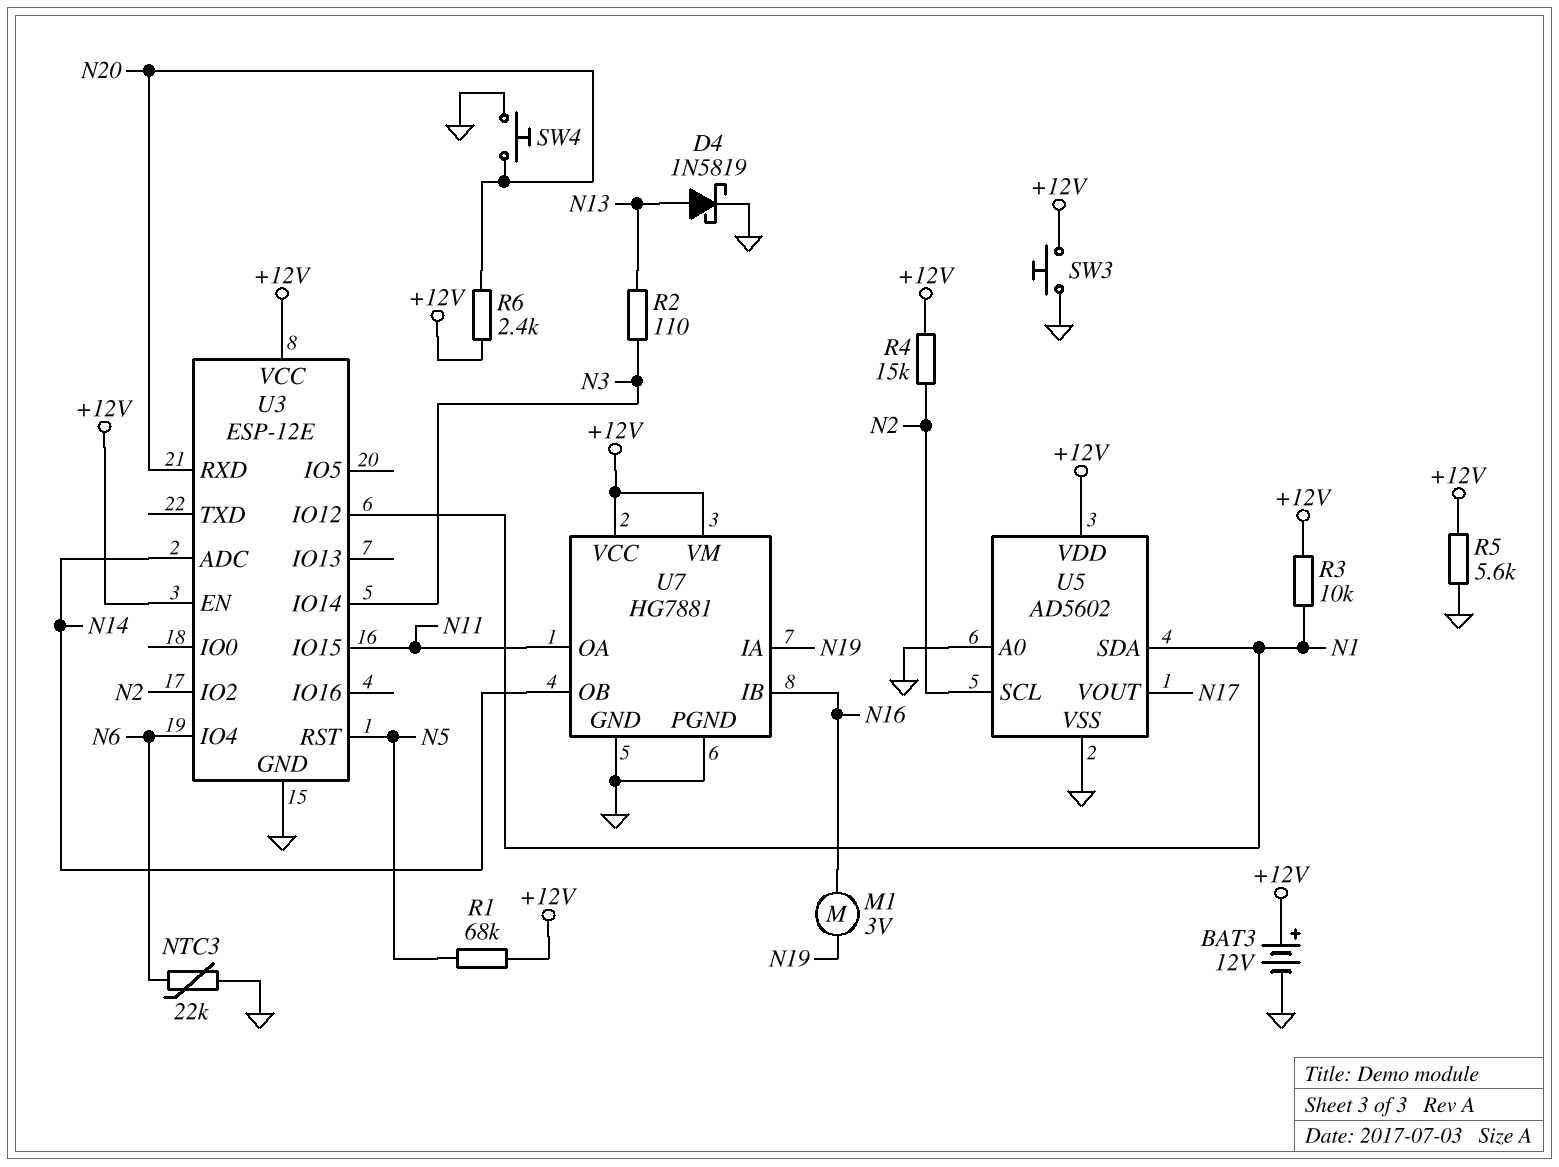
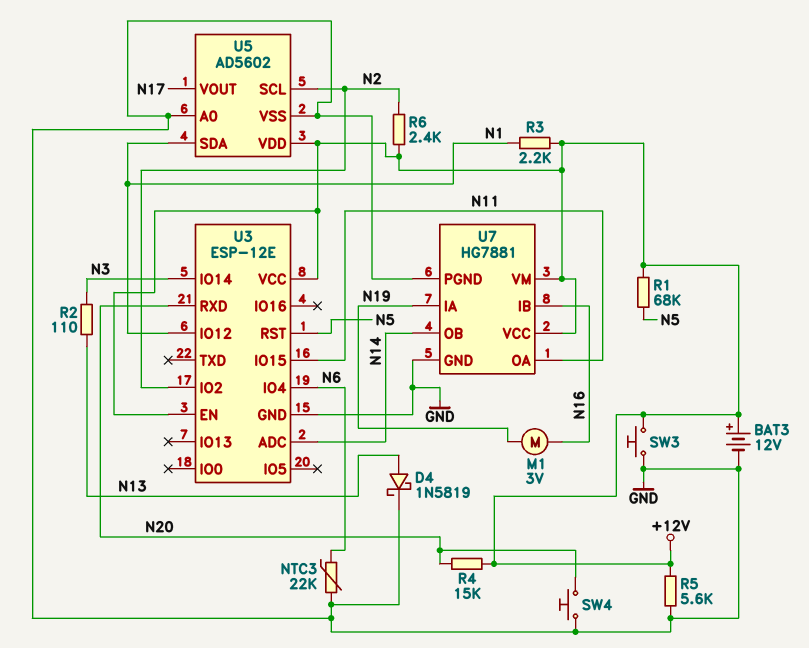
R3: 10k (+12V, N1) -> 2.2k (+12V, N1)
R4: 15k (+12V, N2) -> 15k (+12V, N20)
R6: 2.4k (+12V, N20) -> 2.4k (+12V, N2)

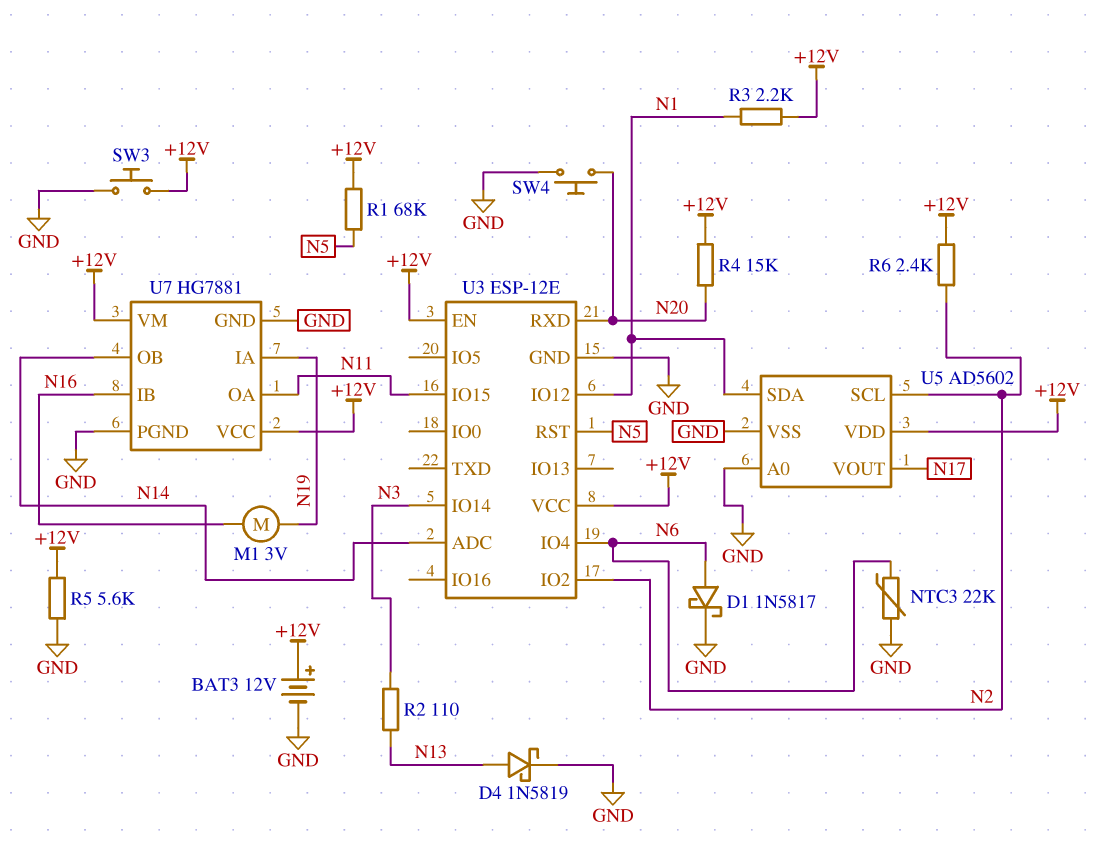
D1: none -> schottky 1N5817 (A N6, K GND)

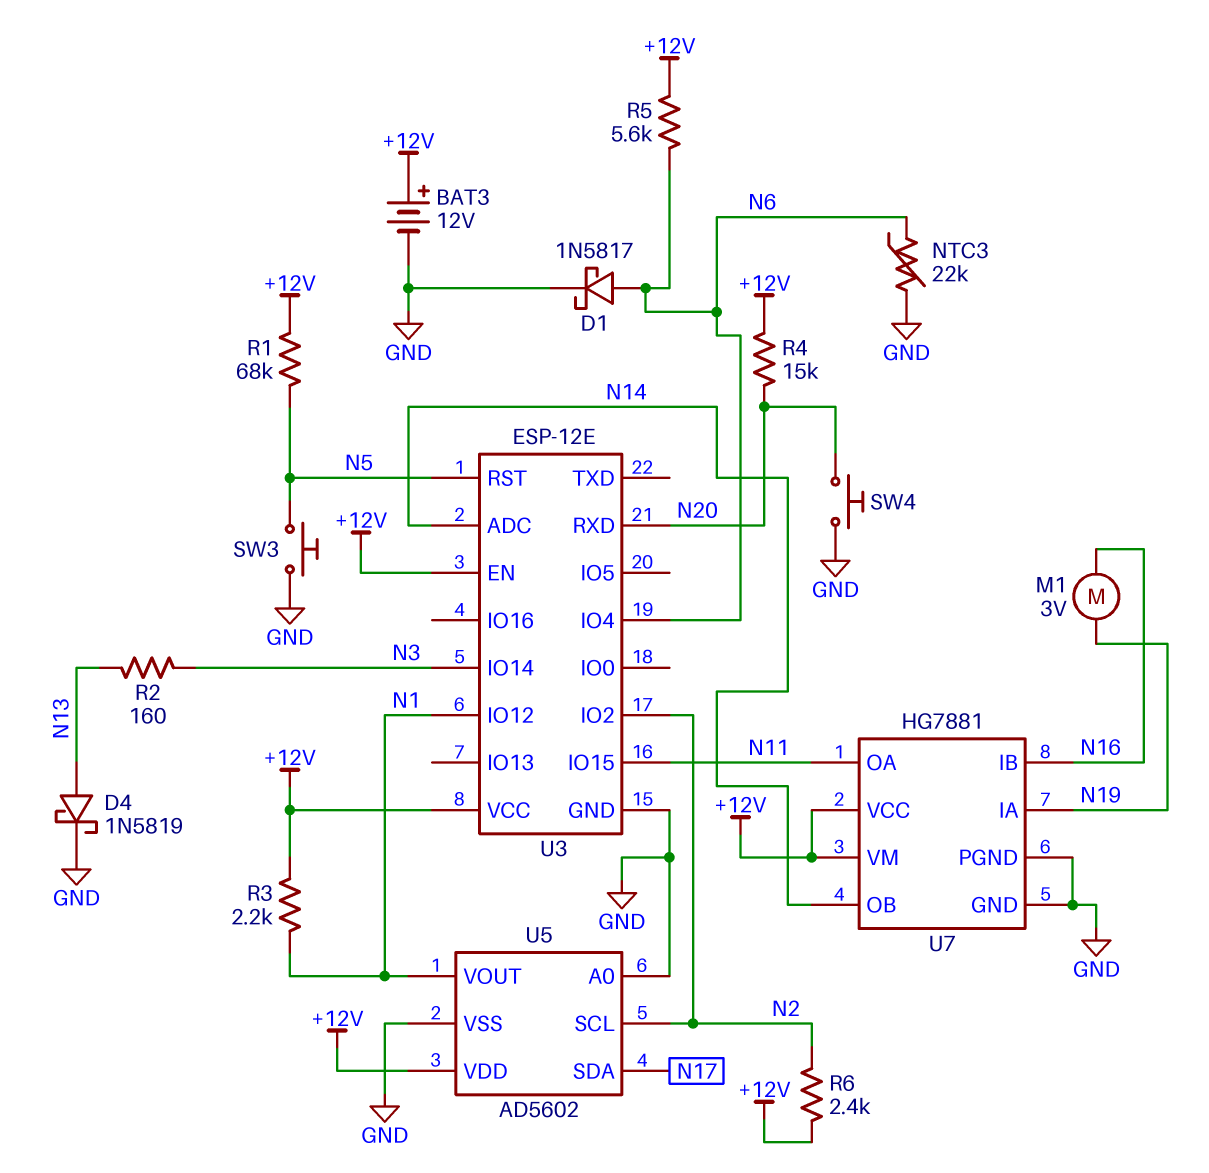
R2: 110 (N3, N13) -> 160 (N3, N13)
R5: 5.6k (+12V, GND) -> 5.6k (+12V, N6)
SW3: button (+12V, GND) -> button (GND, N5)
U5 pin SDA: N1 -> N17
U5 pin VOUT: N17 -> N1

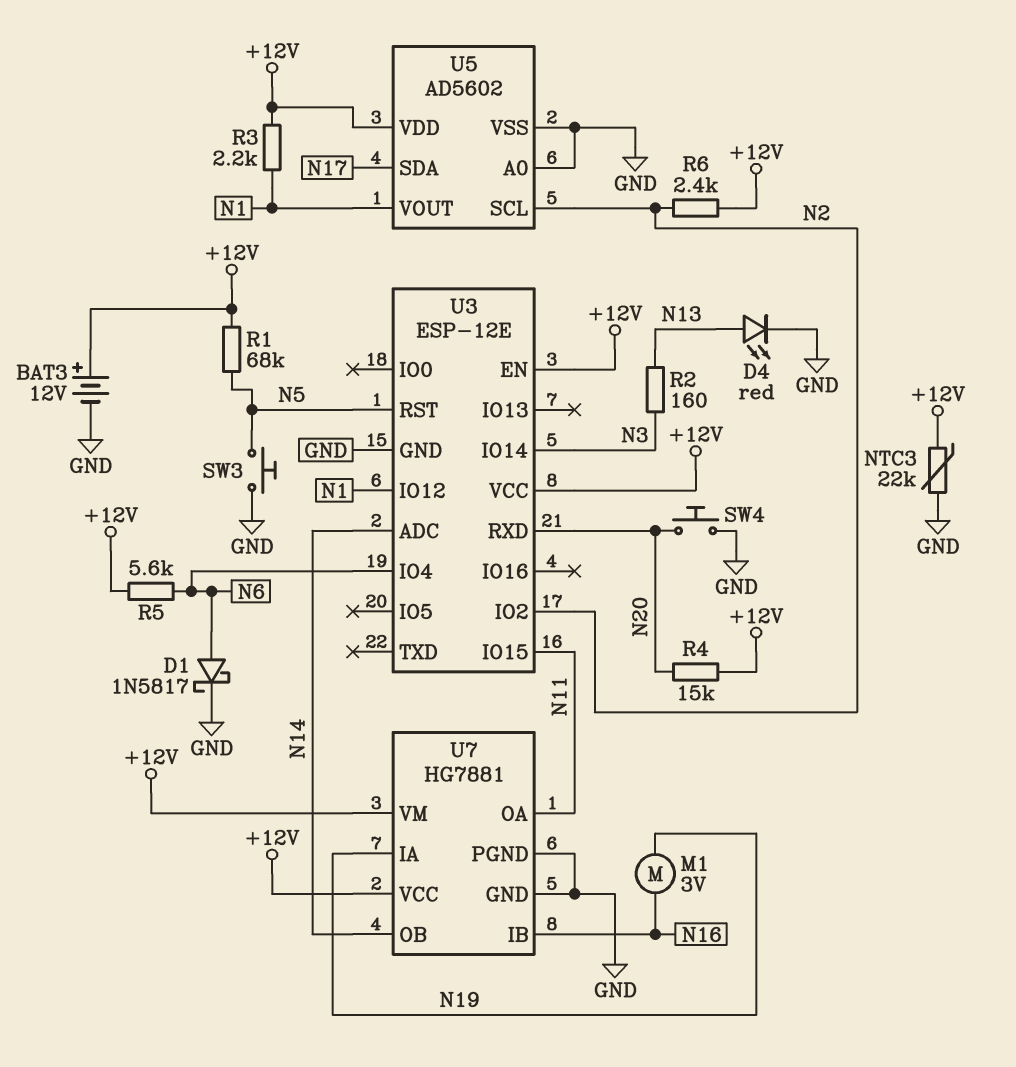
D4: schottky 1N5819 (A N13, K GND) -> LED red (A N13, K GND)
NTC3: 22k (GND, N6) -> 22k (+12V, GND)

